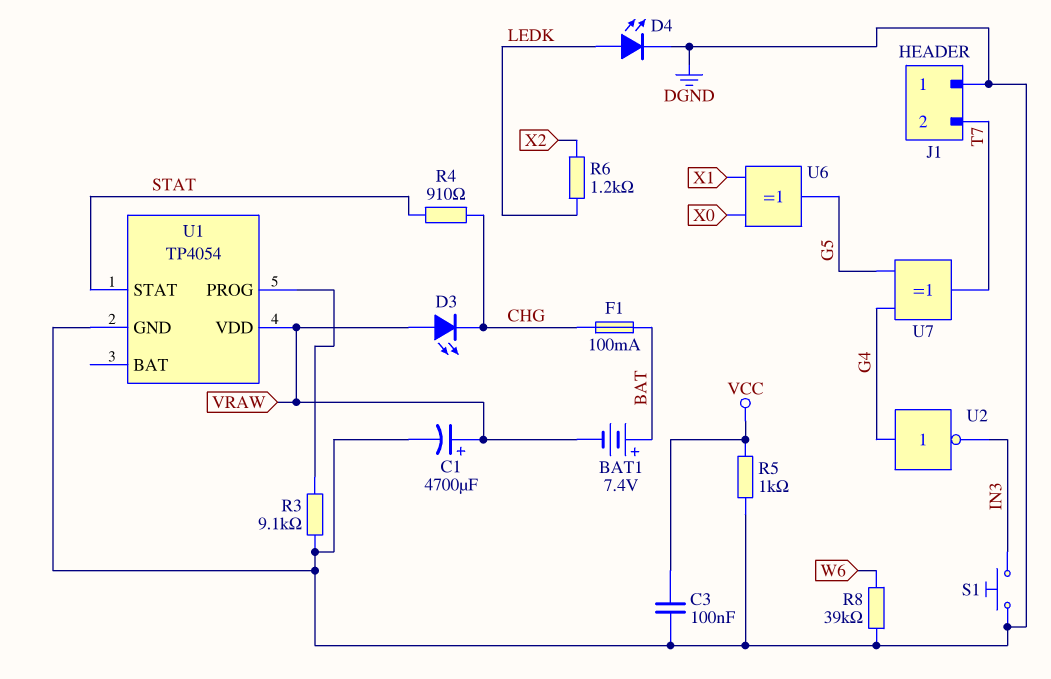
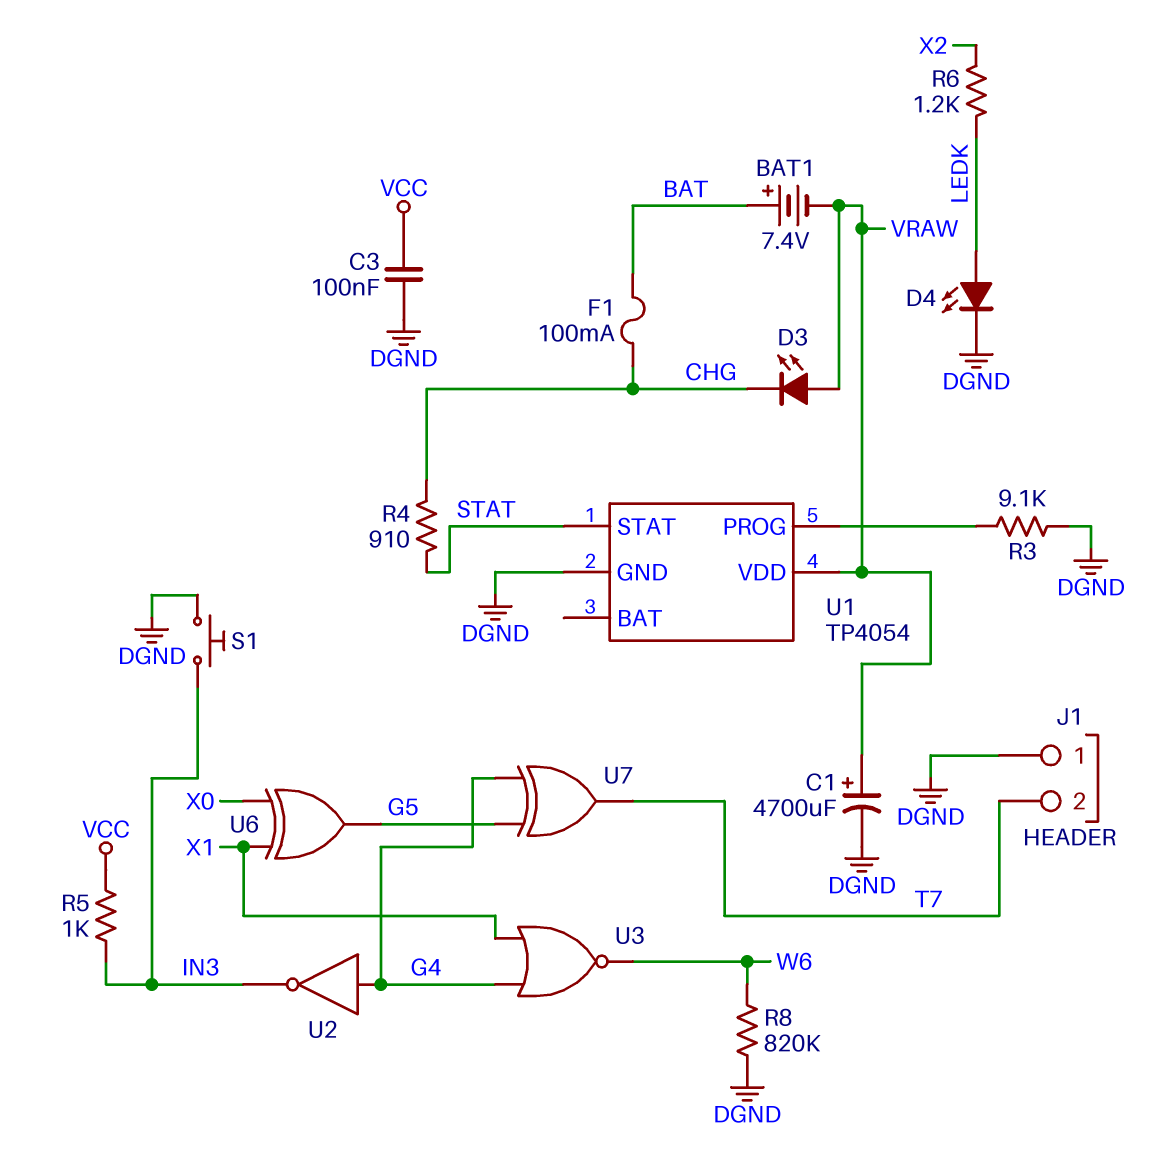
R5: 1k (DGND, VCC) -> 1k (IN3, VCC)
R8: 39k (DGND, W6) -> 820k (DGND, W6)
U3: none -> NOR (in G4, in X1, out W6)

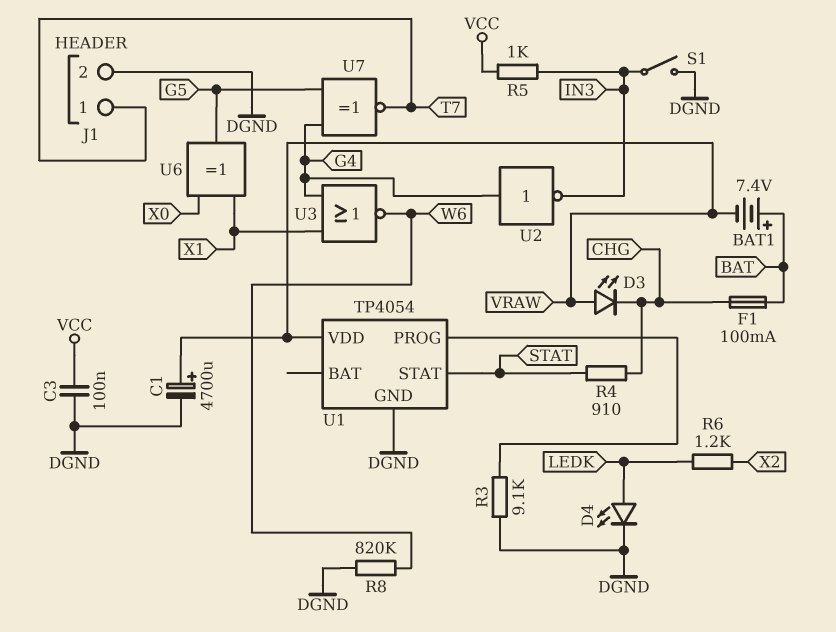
J1 pin 1: DGND -> T7
J1 pin 2: T7 -> DGND
S1: button (DGND, IN3) -> switch (DGND, IN3)
U7: XOR (in G4, in G5, out T7) -> XNOR (in G4, in G5, out T7)

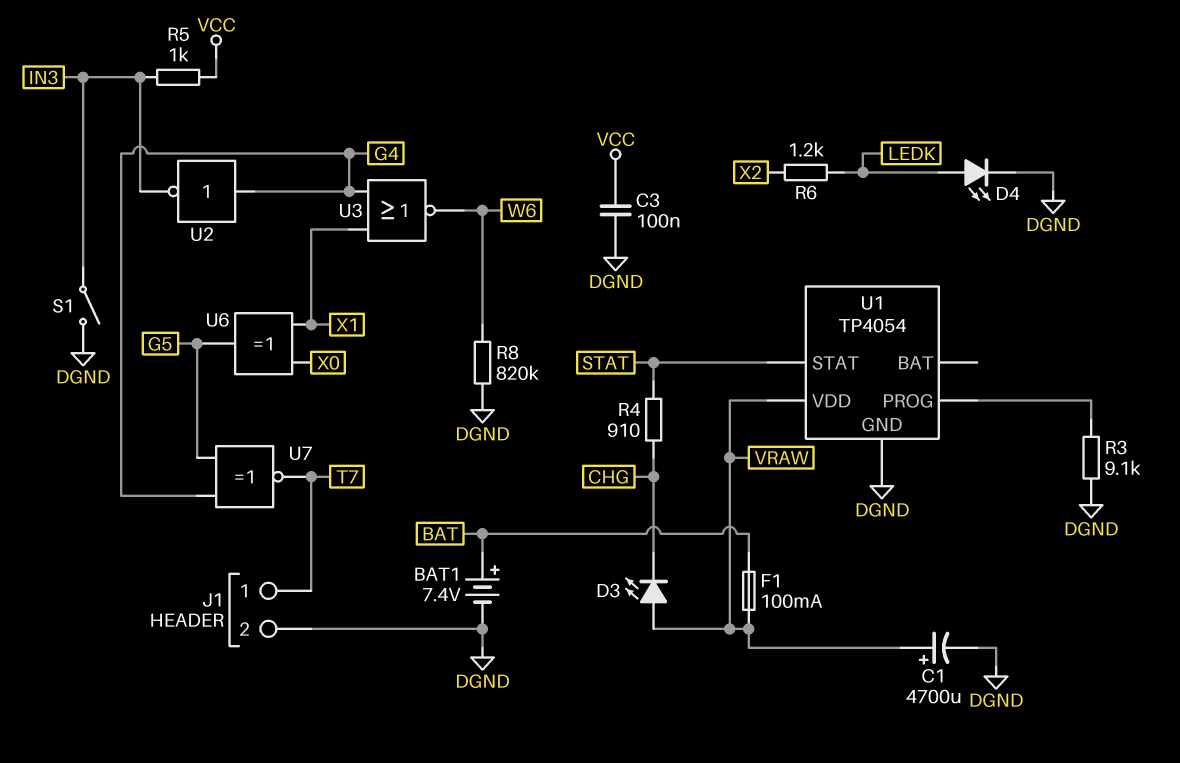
BAT1: 7.4V (plus BAT, minus VRAW) -> 7.4V (plus BAT, minus DGND)
F1: 100mA (BAT, CHG) -> 100mA (BAT, VRAW)

